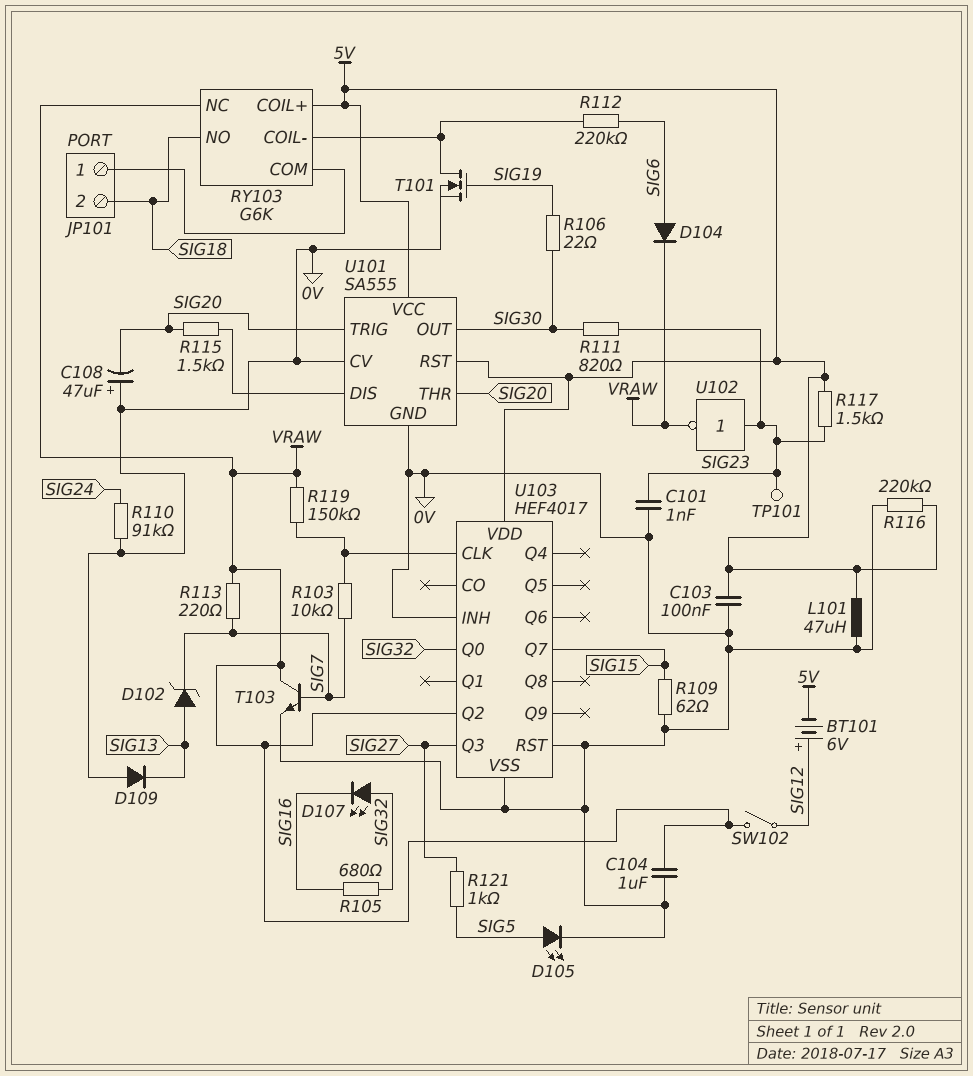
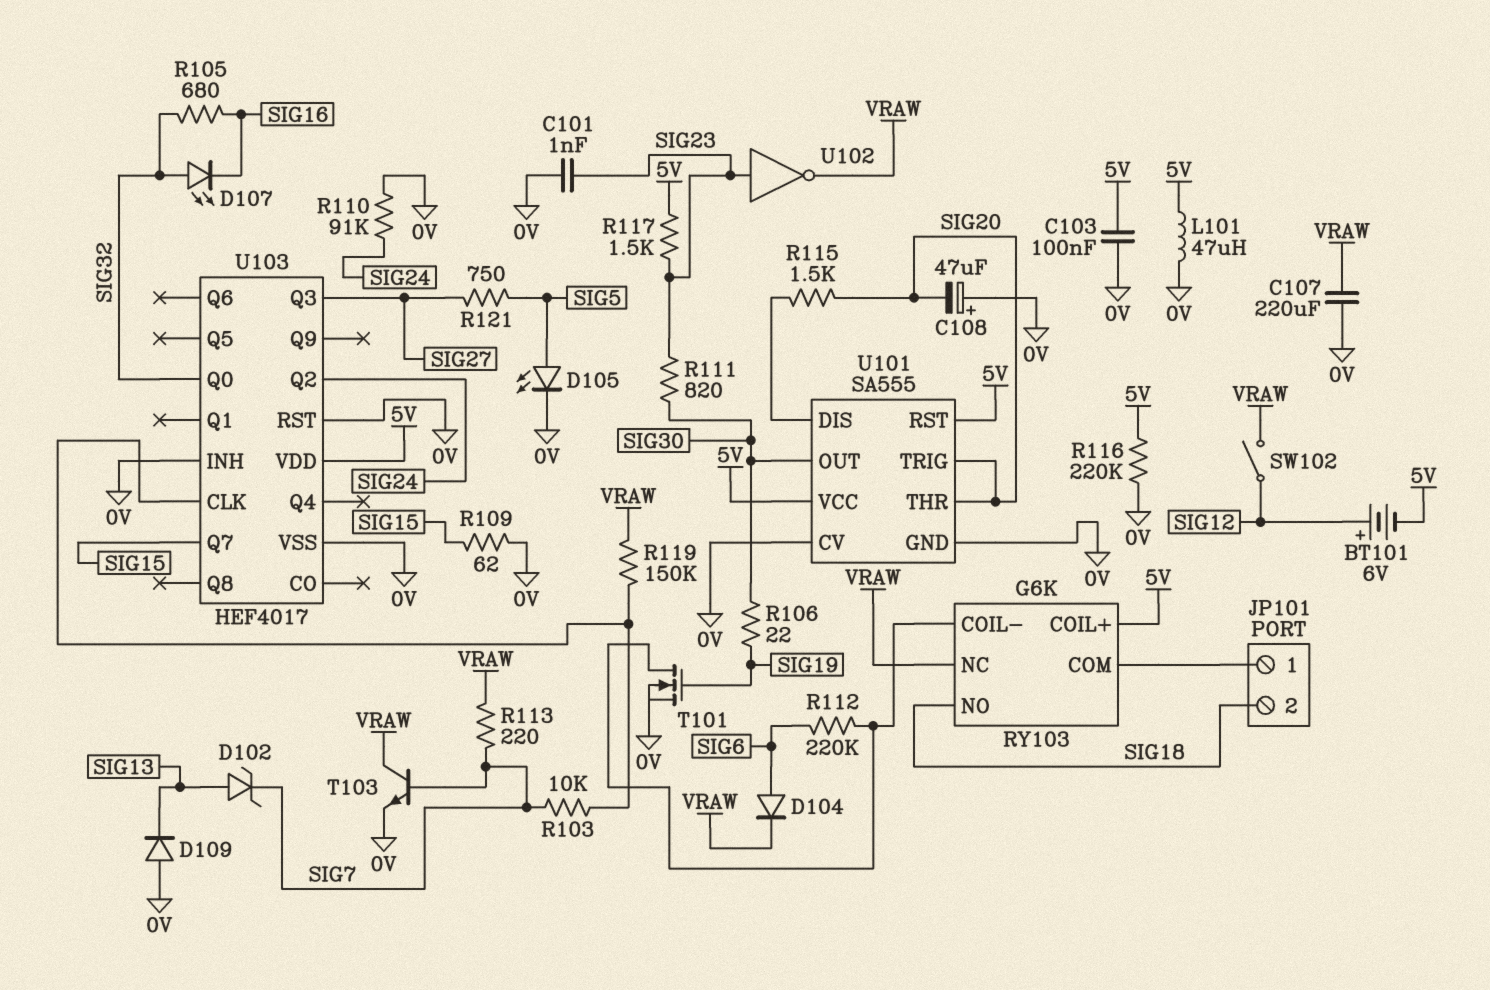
C104: 1uF (0V, VRAW) -> none
C107: none -> 220uF (0V, VRAW)
R121: 1k (SIG5, SIG27) -> 750 (SIG5, SIG27)
TP101: test point (SIG23) -> none
U103 pin Q2: VRAW -> SIG24

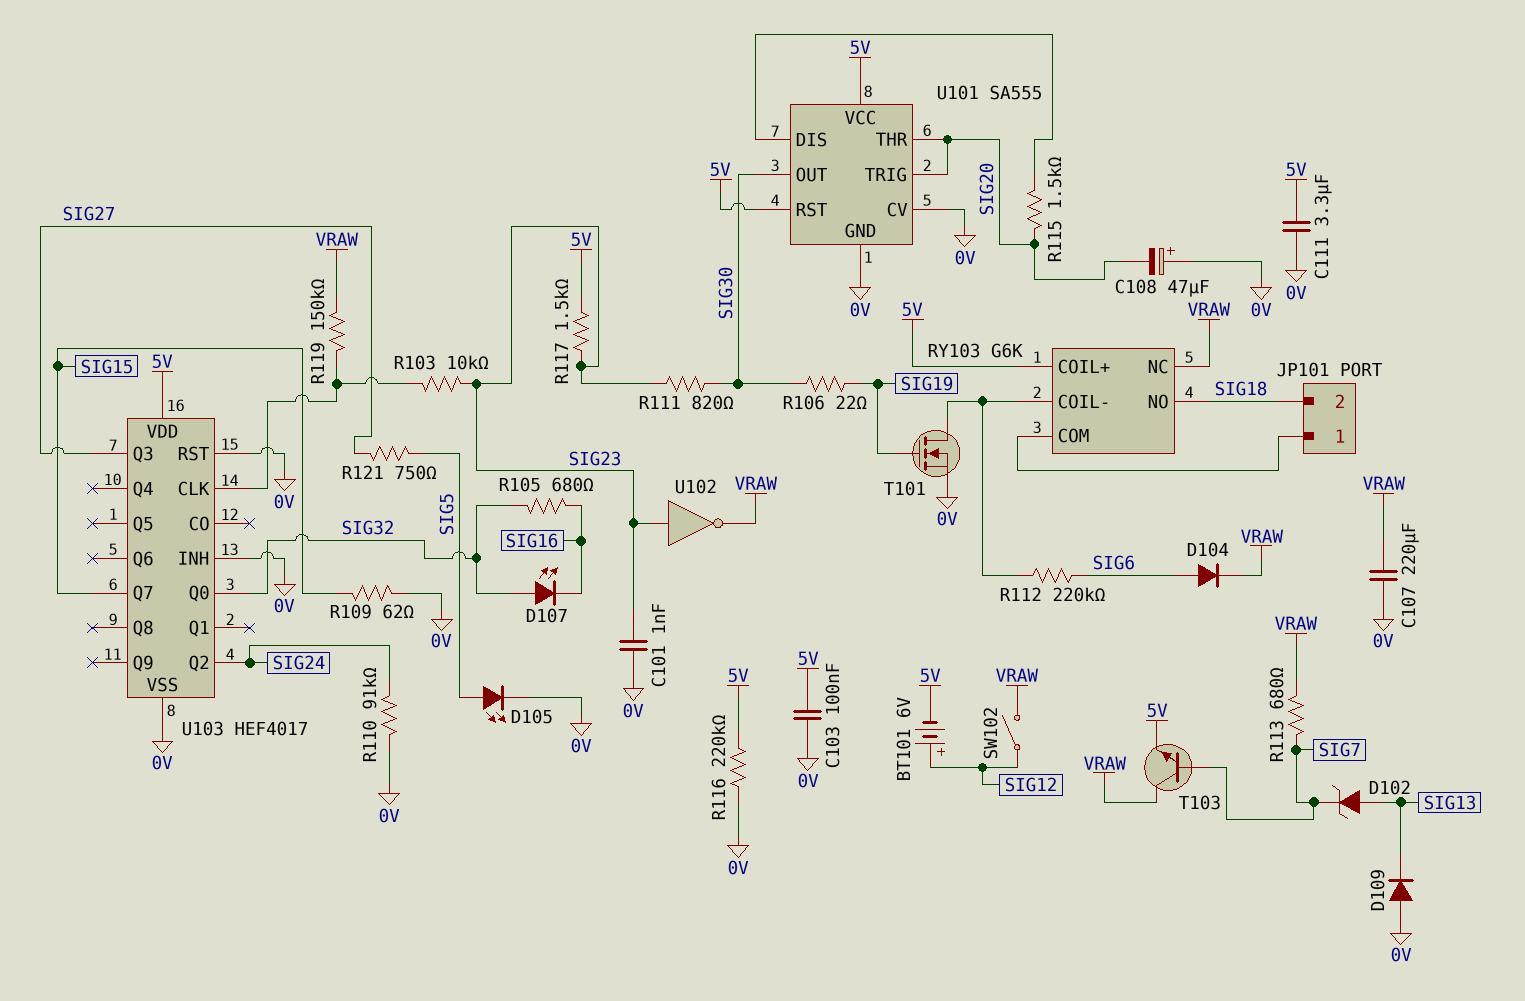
C111: none -> 3.3uF (0V, 5V)
L101: 47uH (0V, 5V) -> none
R103: 10k (SIG7, U103/CLK) -> 10k (SIG23, U103/CLK)
R113: 220 (SIG7, VRAW) -> 680 (SIG7, VRAW)
T103: NPN (B SIG7, C VRAW, E 0V) -> NPN (B SIG7, C VRAW, E 5V)

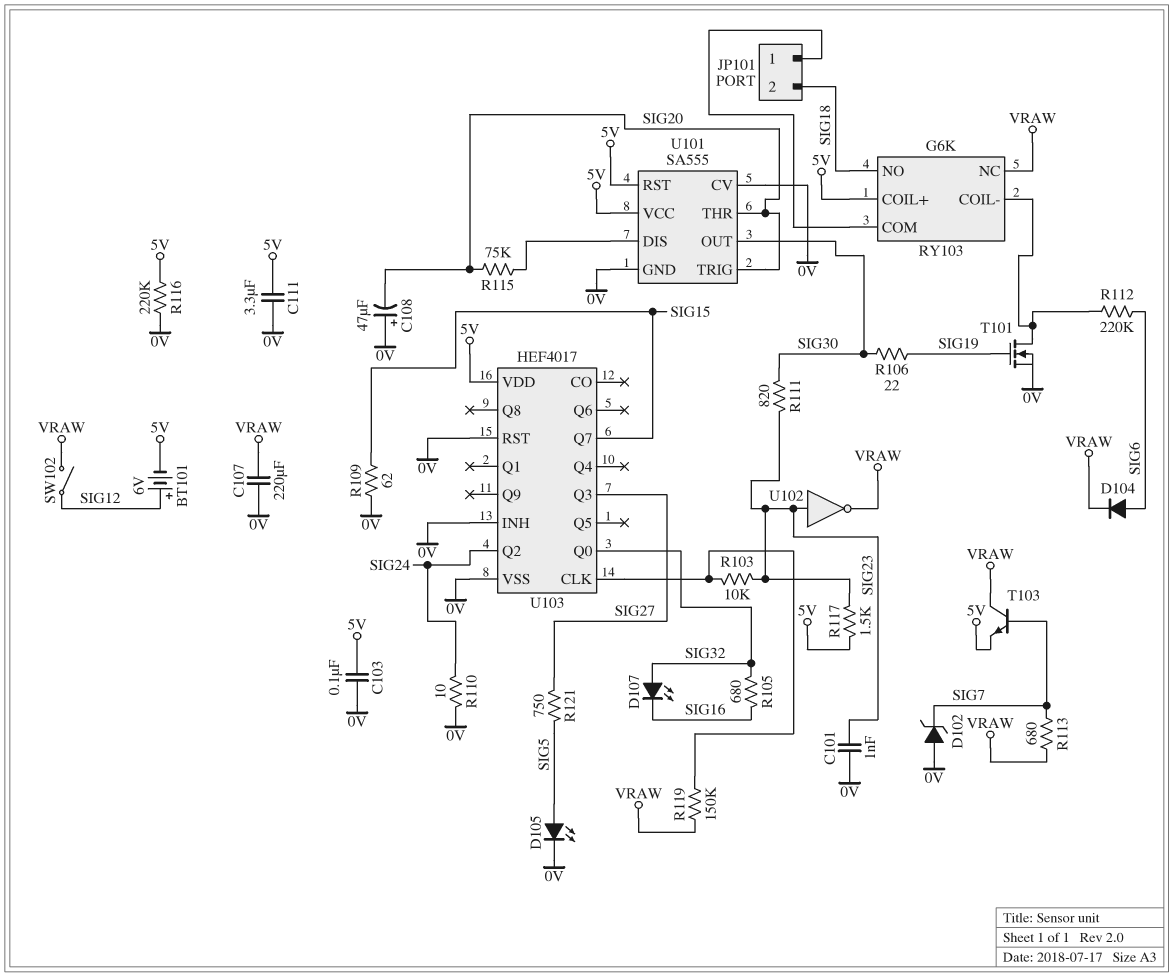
D102: zener (A SIG13, K SIG7) -> zener (A 0V, K SIG7)
D109: diode (A 0V, K SIG13) -> none
R110: 91k (0V, SIG24) -> 10 (0V, SIG24)
R115: 1.5k (SIG20, U101/DIS) -> 75k (SIG20, U101/DIS)

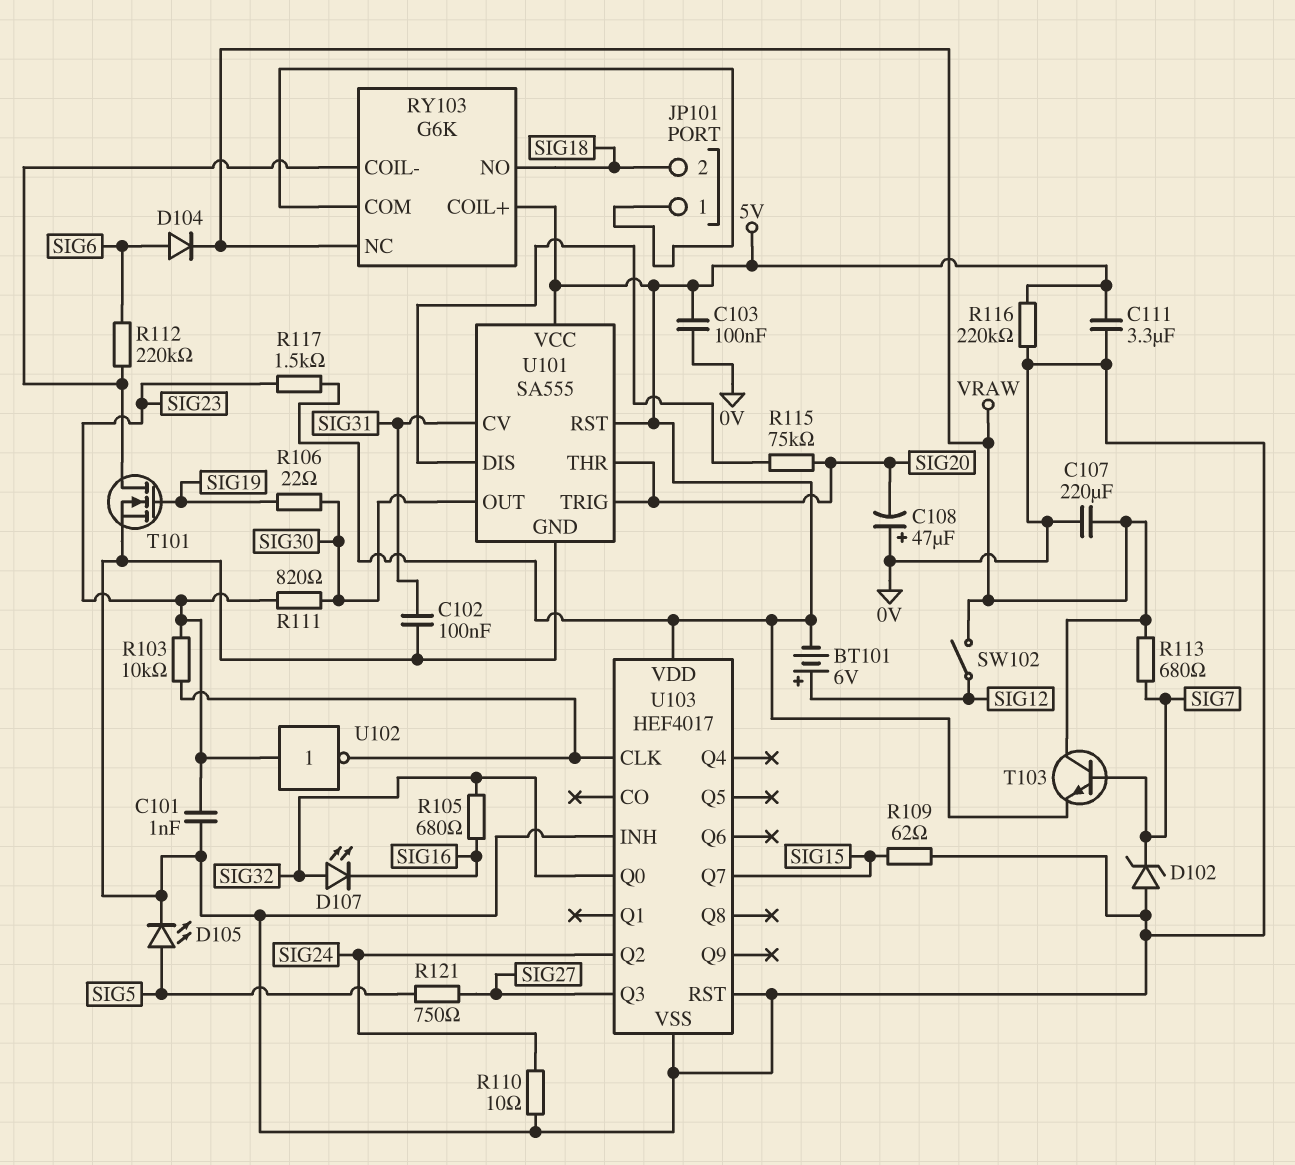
C102: none -> 100nF (0V, SIG31)
R119: 150k (U103/CLK, VRAW) -> none
U101 pin CV: 0V -> SIG31
U102: NOT (in SIG23, out VRAW) -> NOT (in SIG23, out U103/CLK)

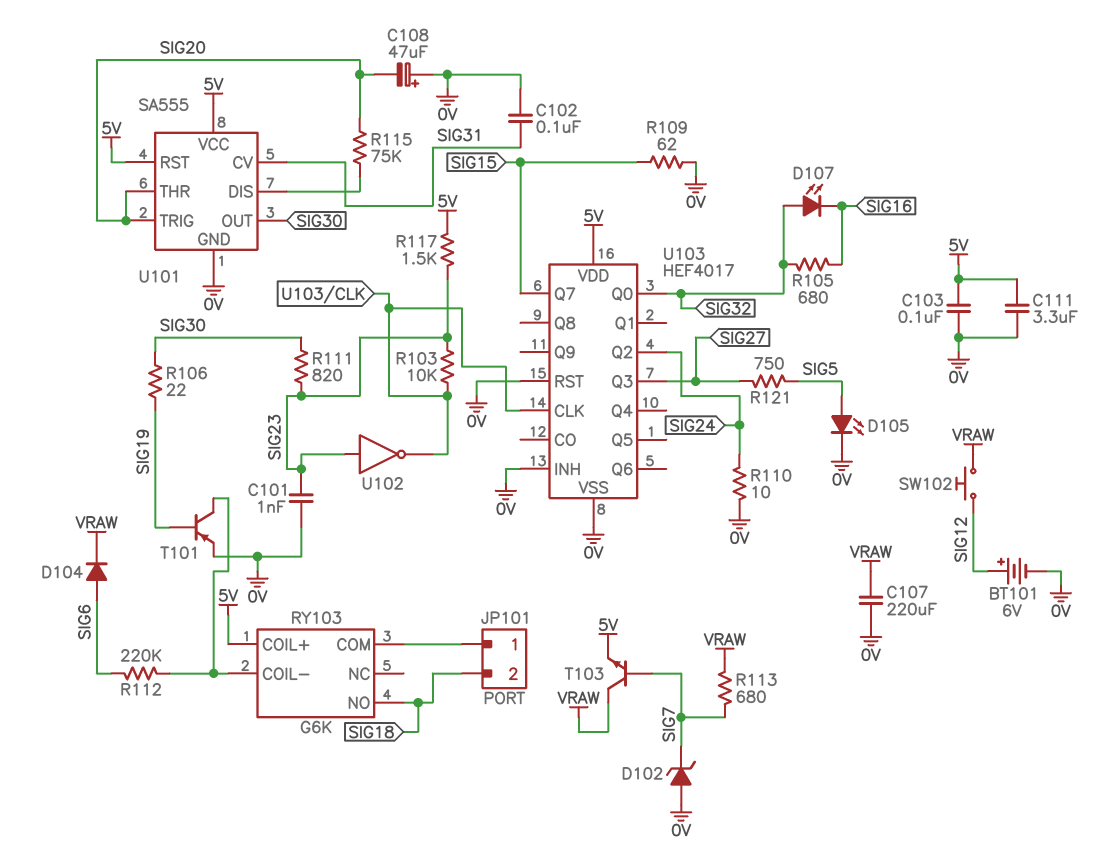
BT101: 6V (plus SIG12, minus 5V) -> 6V (plus SIG12, minus 0V)
R116: 220k (0V, 5V) -> none
RY103 pin NC: VRAW -> none
SW102: switch (SIG12, VRAW) -> button (SIG12, VRAW)
T101: NMOS (G SIG19, D RY103/COIL-, S 0V) -> PNP (B SIG19, C RY103/COIL-, E 0V)

